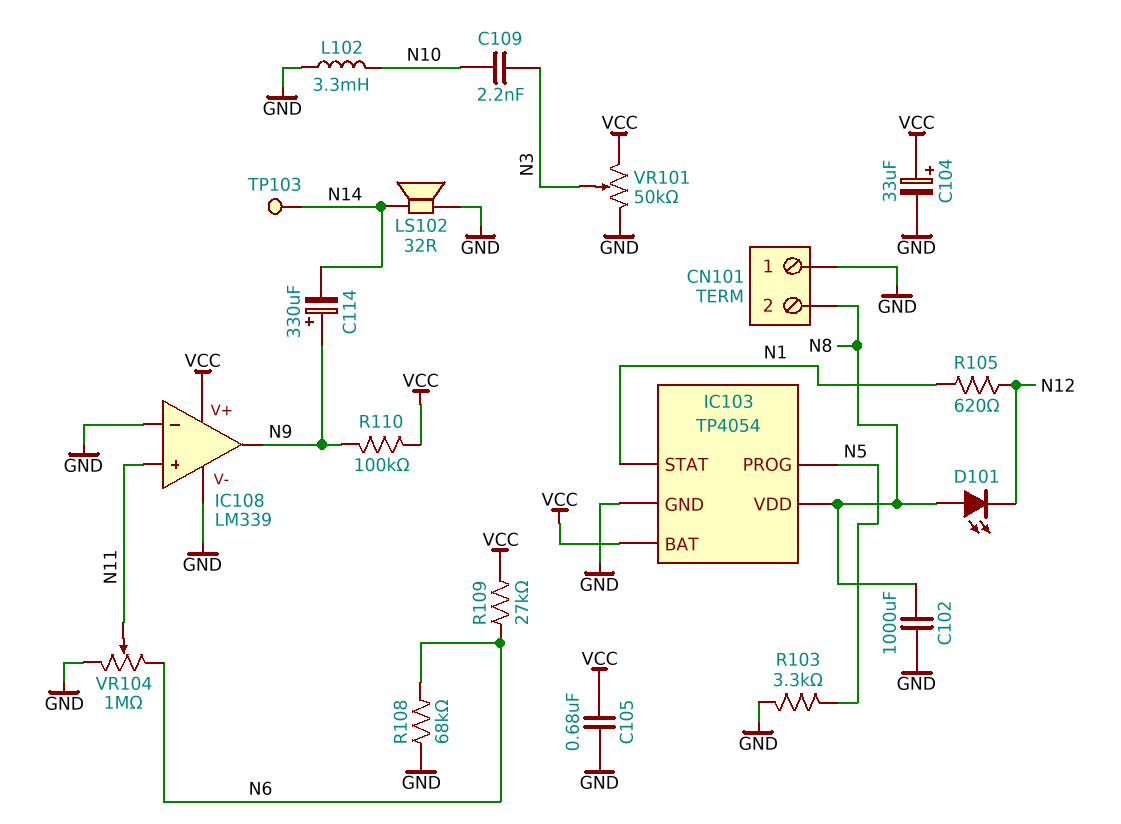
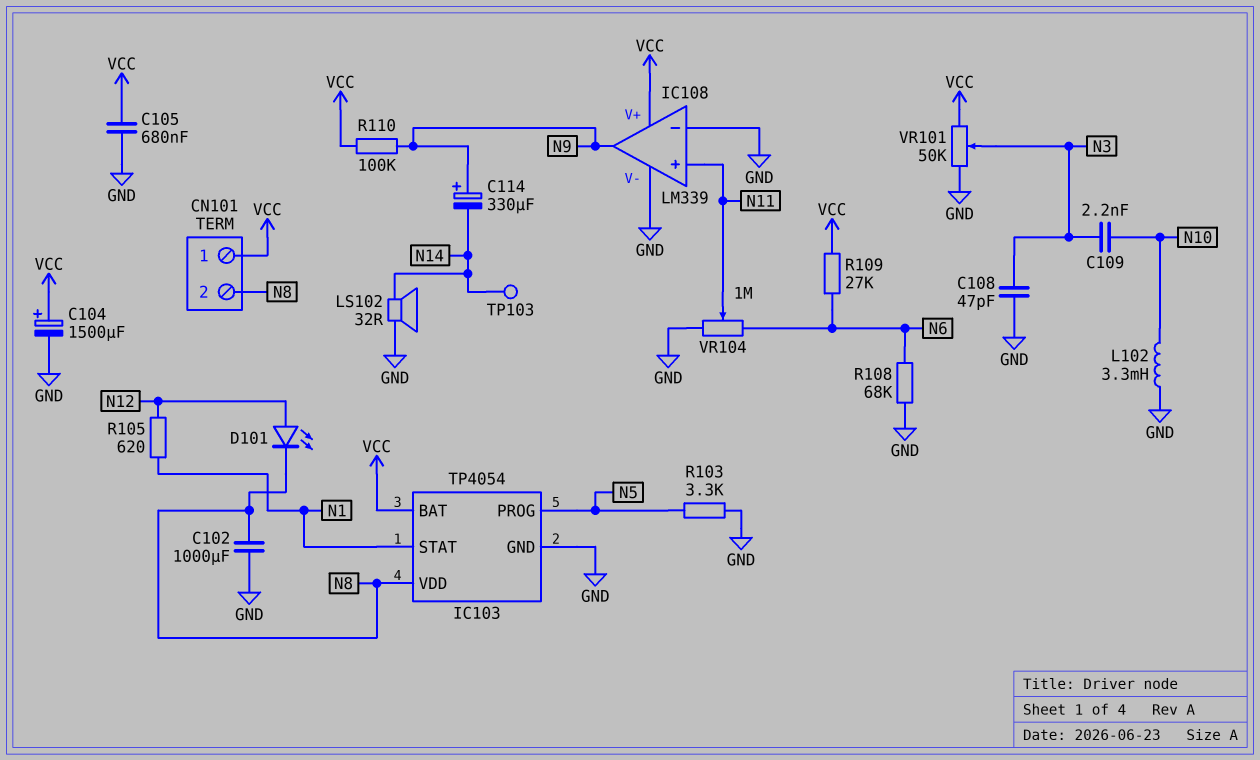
C104: 33uF (plus VCC, minus GND) -> 1500uF (plus VCC, minus GND)
C108: none -> 47pF (GND, N3)
CN101 pin 1: GND -> VCC
D101: LED (A N8, K N12) -> LED (A N12, K N8)

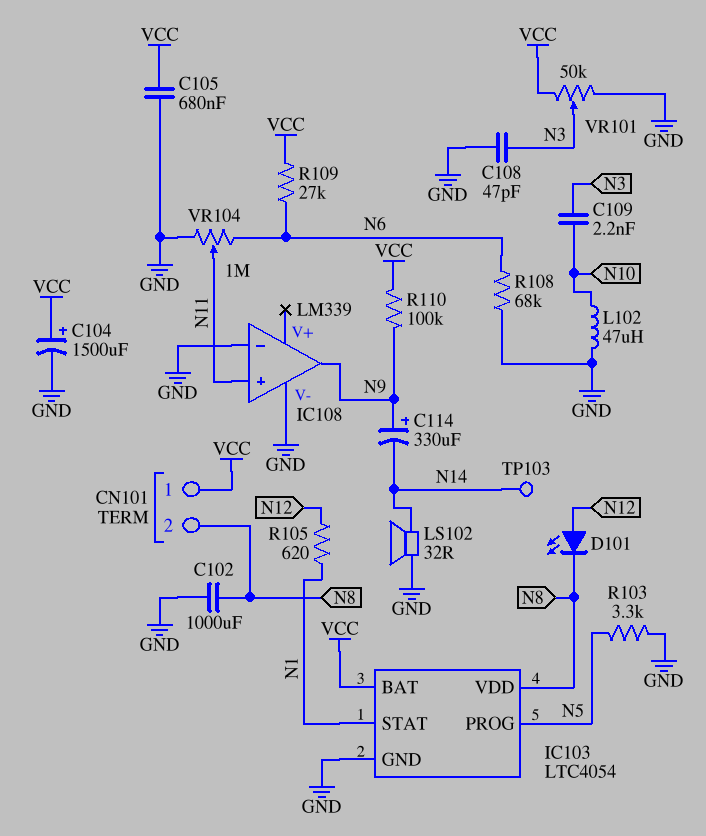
IC103: TP4054 -> LTC4054
IC108 pin V+: VCC -> none
L102: 3.3mH (GND, N10) -> 47uH (GND, N10)

